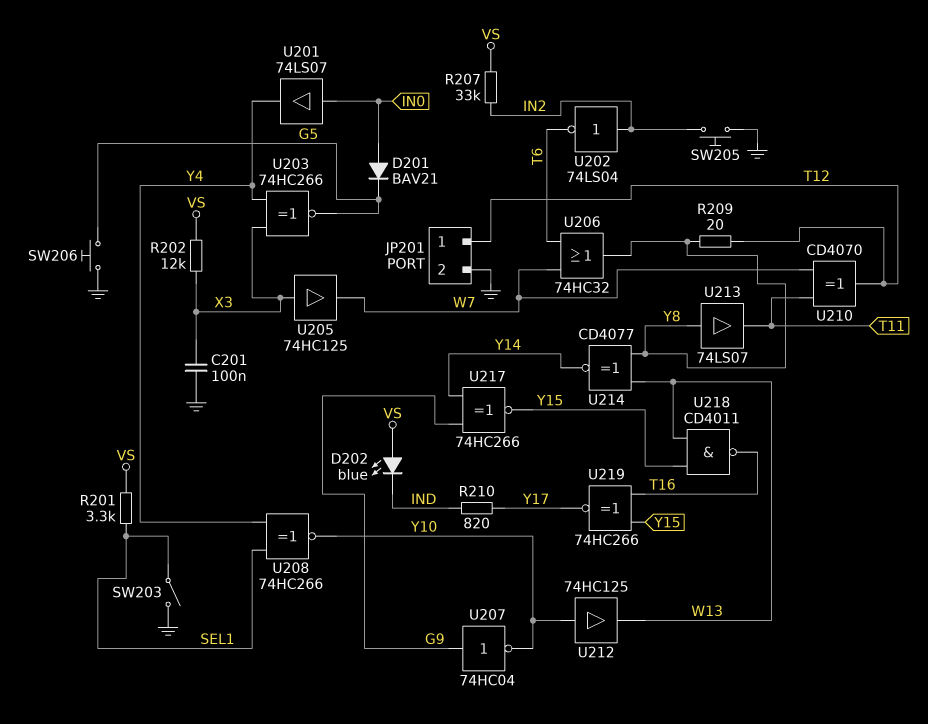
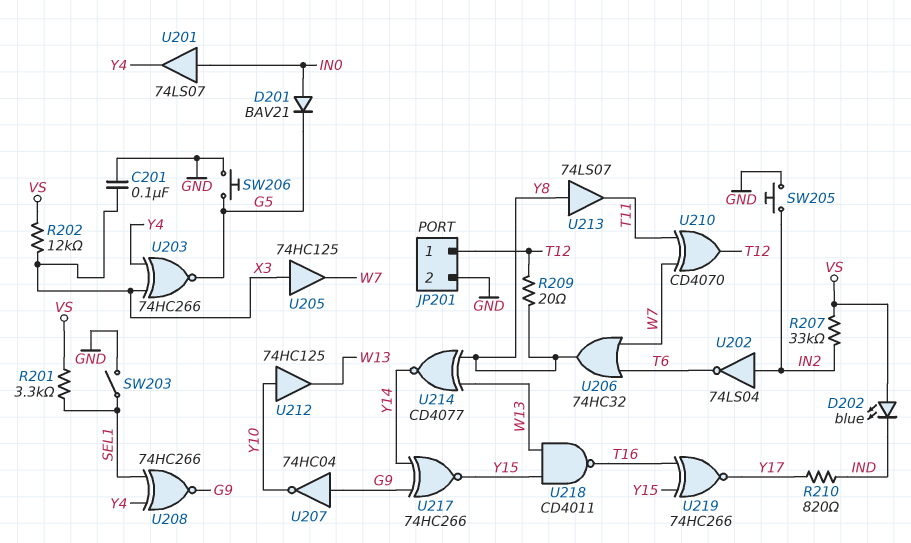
U208: XNOR 74HC266 (in SEL1, in Y4, out Y10) -> XNOR 74HC266 (in SEL1, in Y4, out G9)

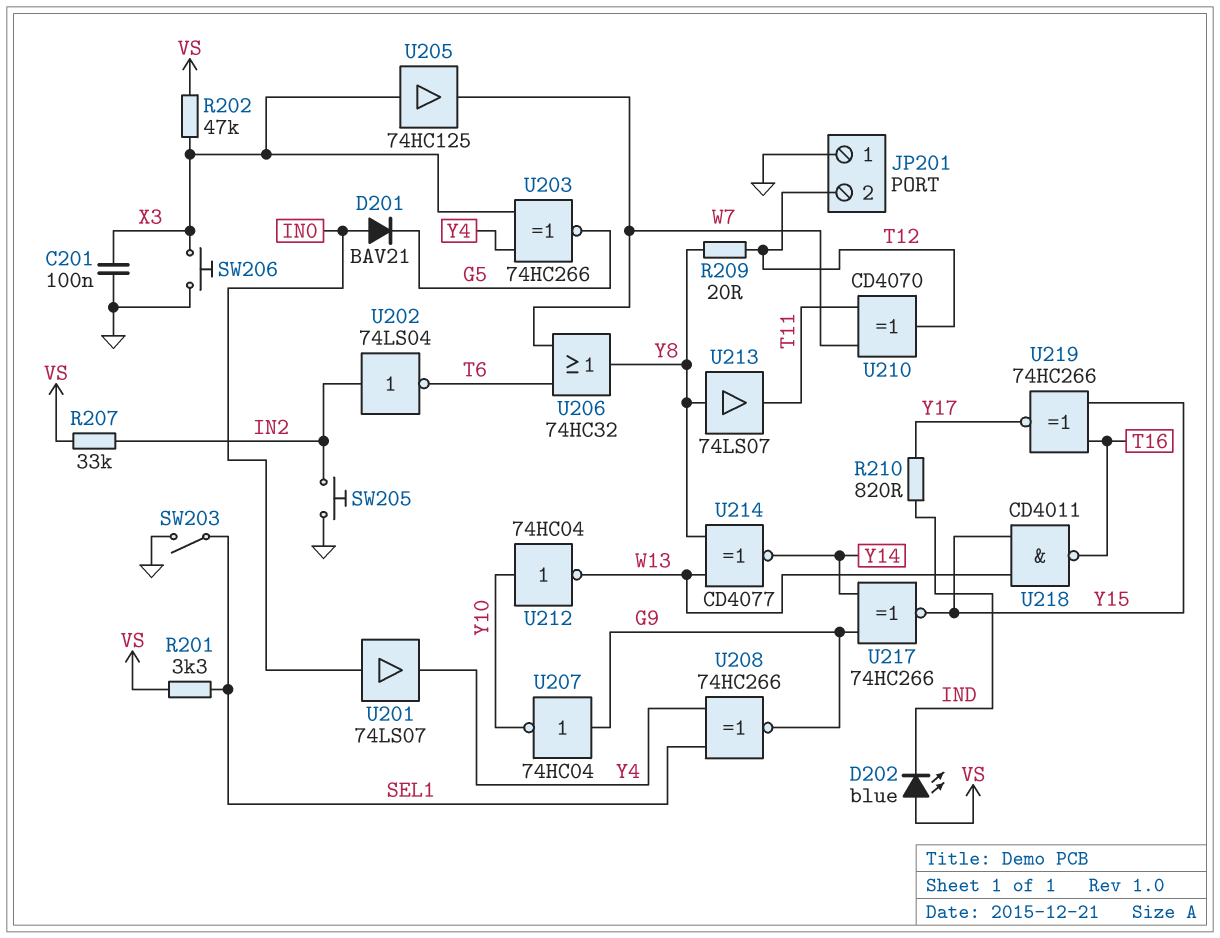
JP201 pin 1: T12 -> GND
JP201 pin 2: GND -> T12
R202: 12k (VS, X3) -> 47k (VS, X3)
SW206: button (G5, GND) -> button (GND, X3)
U212: buffer 74HC125 (in Y10, out W13) -> NOT 74HC04 (in Y10, out W13)

